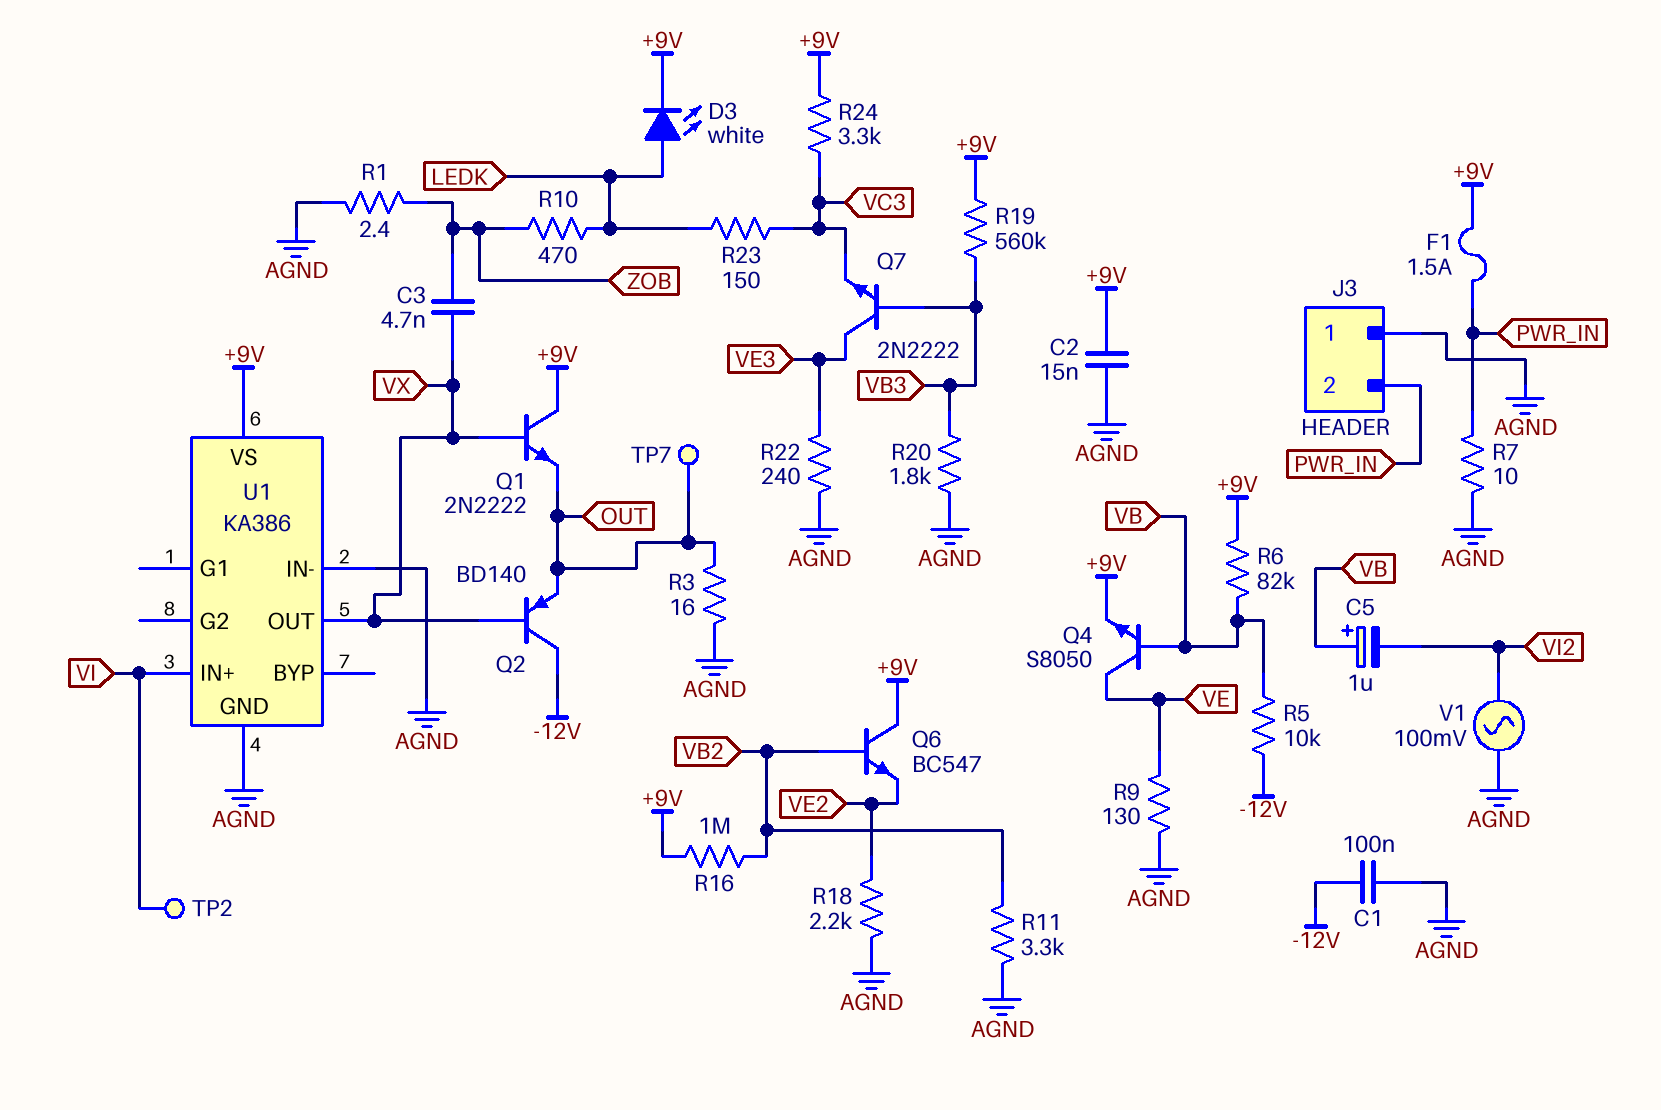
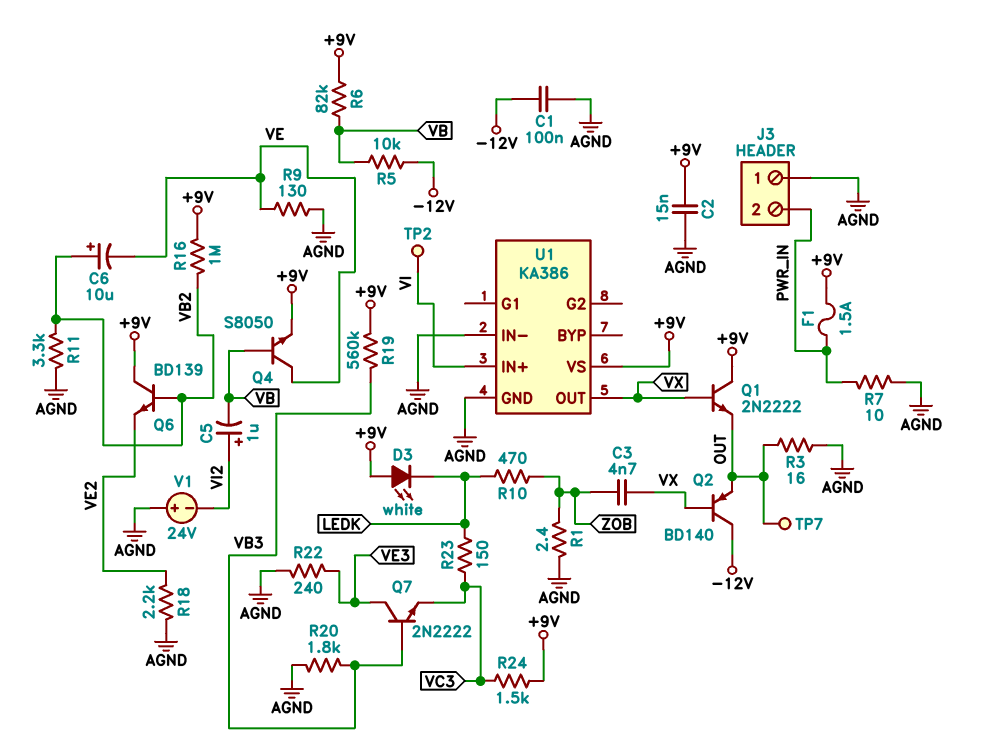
C5: 1uF (plus VB, minus VI2) -> 1uF (plus VI2, minus VB)
C6: none -> 10uF (plus VB2, minus VE)
D3: LED white (A LEDK, K +9V) -> LED white (A +9V, K LEDK)
Q6: NPN BC547 (B VB2, C +9V, E VE2) -> NPN BD139 (B VB2, C +9V, E VE2)
R24: 3.3k (+9V, VC3) -> 1.5k (+9V, VC3)
V1: AC 100mV (AGND, VI2) -> 24V (plus AGND, minus VI2)

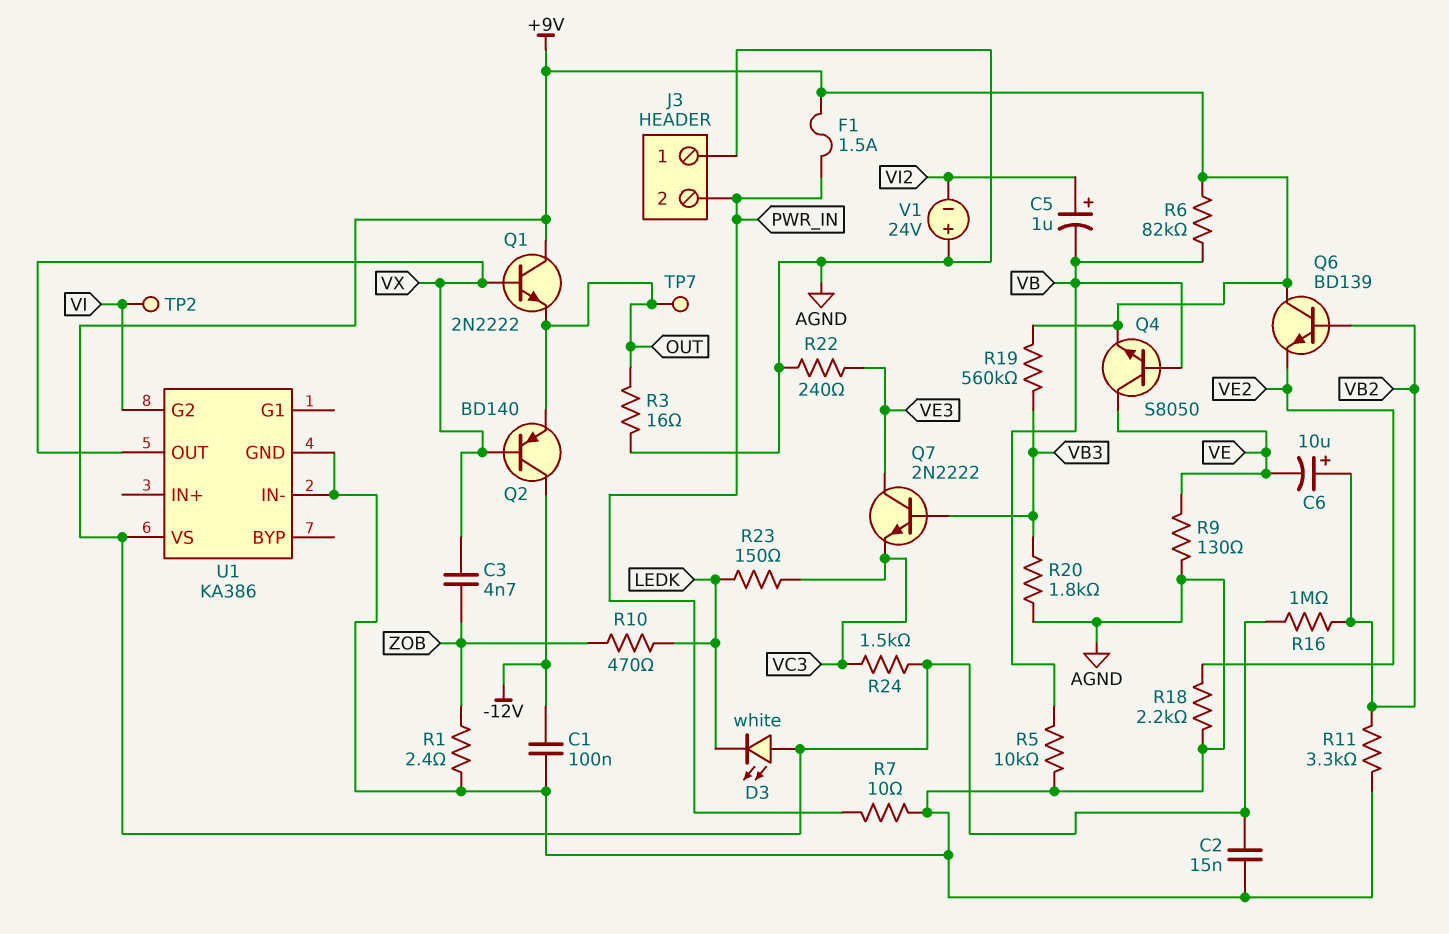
R5: 10k (-12V, VB) -> 10k (AGND, VB)
U1 pin G2: none -> VI
U1 pin IN+: VI -> none

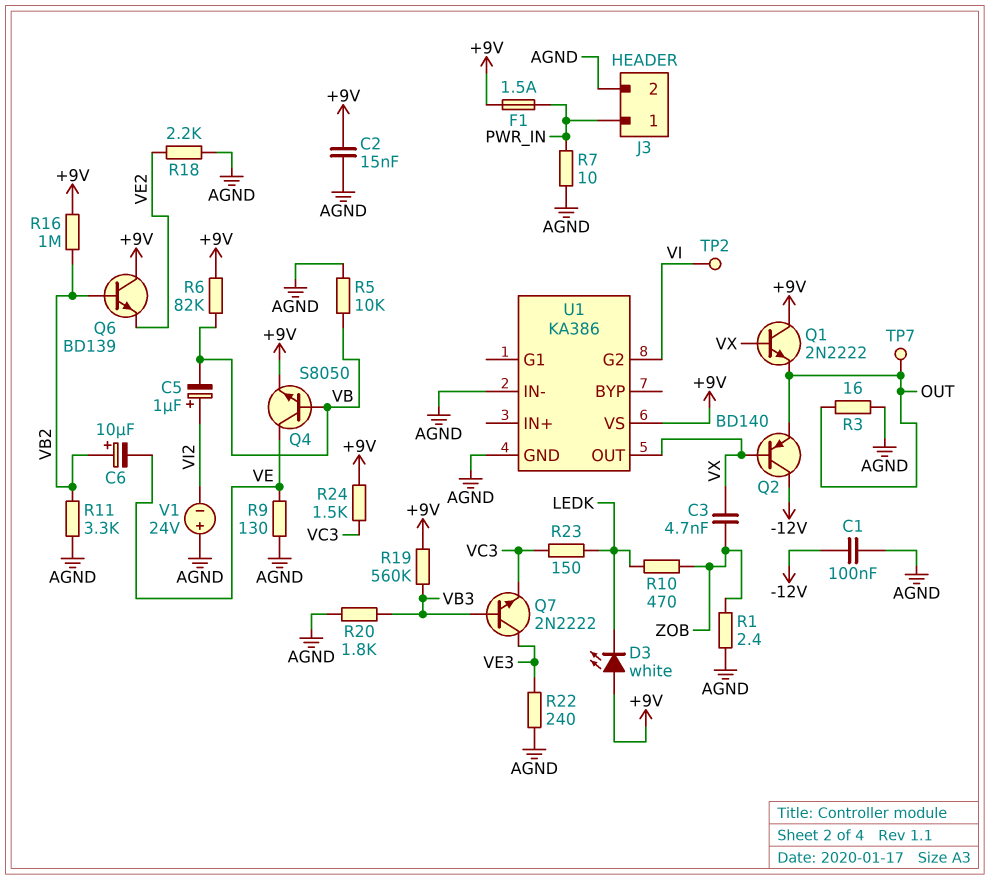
J3 pin 1: AGND -> PWR_IN
J3 pin 2: PWR_IN -> AGND

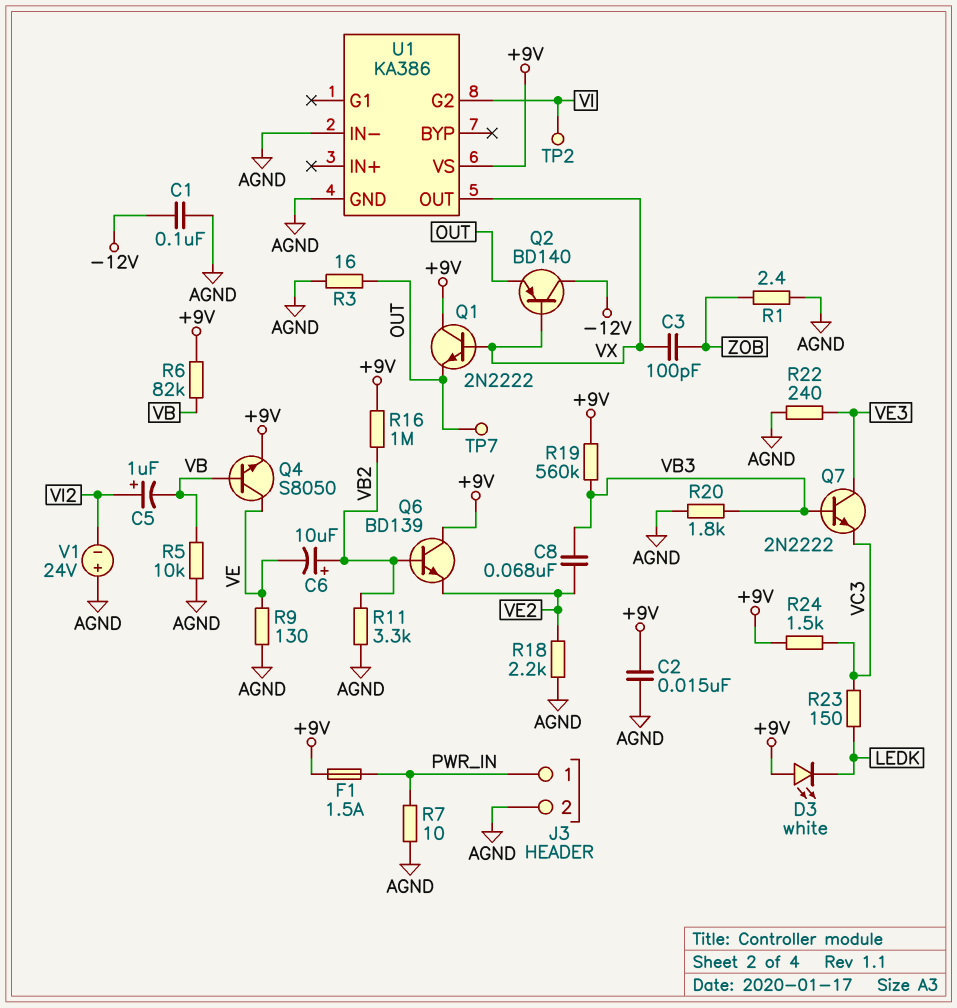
C3: 4.7nF (VX, ZOB) -> 100pF (VX, ZOB)
C8: none -> 68nF (VB3, VE2)
R10: 470 (LEDK, ZOB) -> none

